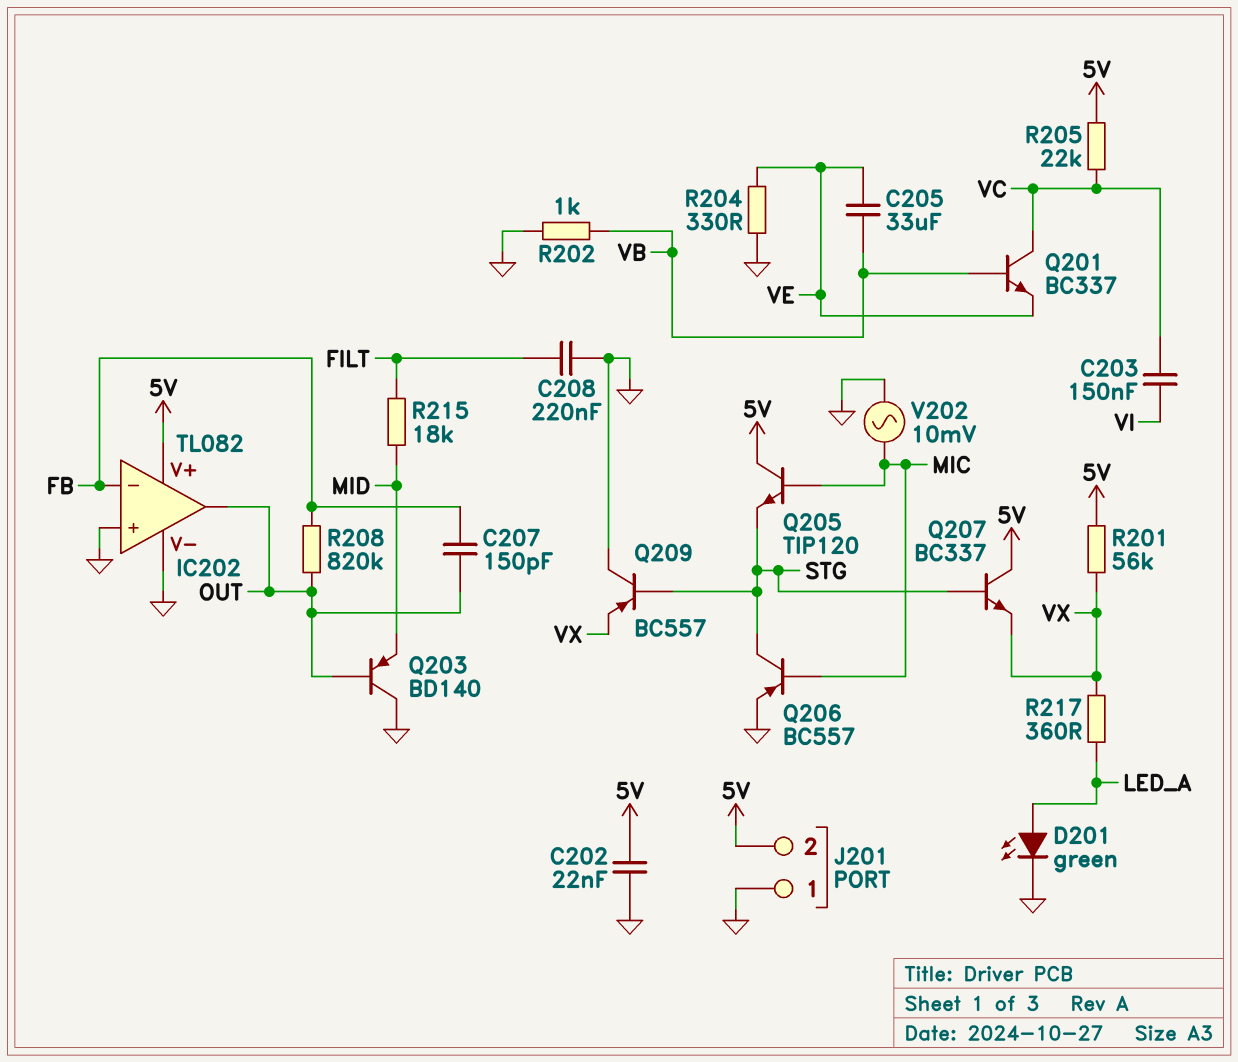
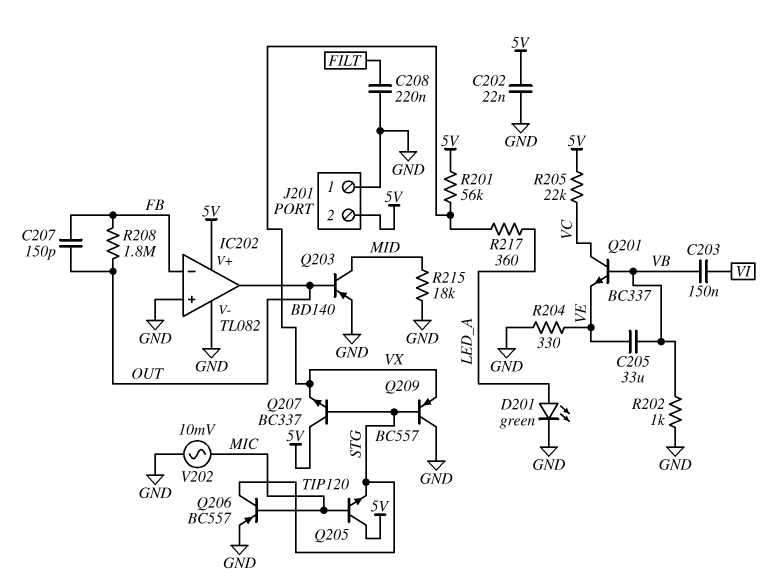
C203: 150nF (VC, VI) -> 150nF (VB, VI)
Q203: PNP BD140 (B OUT, C GND, E MID) -> PNP BD140 (B OUT, C MID, E GND)
R208: 820k (FB, OUT) -> 1.8M (FB, OUT)
R215: 18k (FILT, MID) -> 18k (GND, MID)

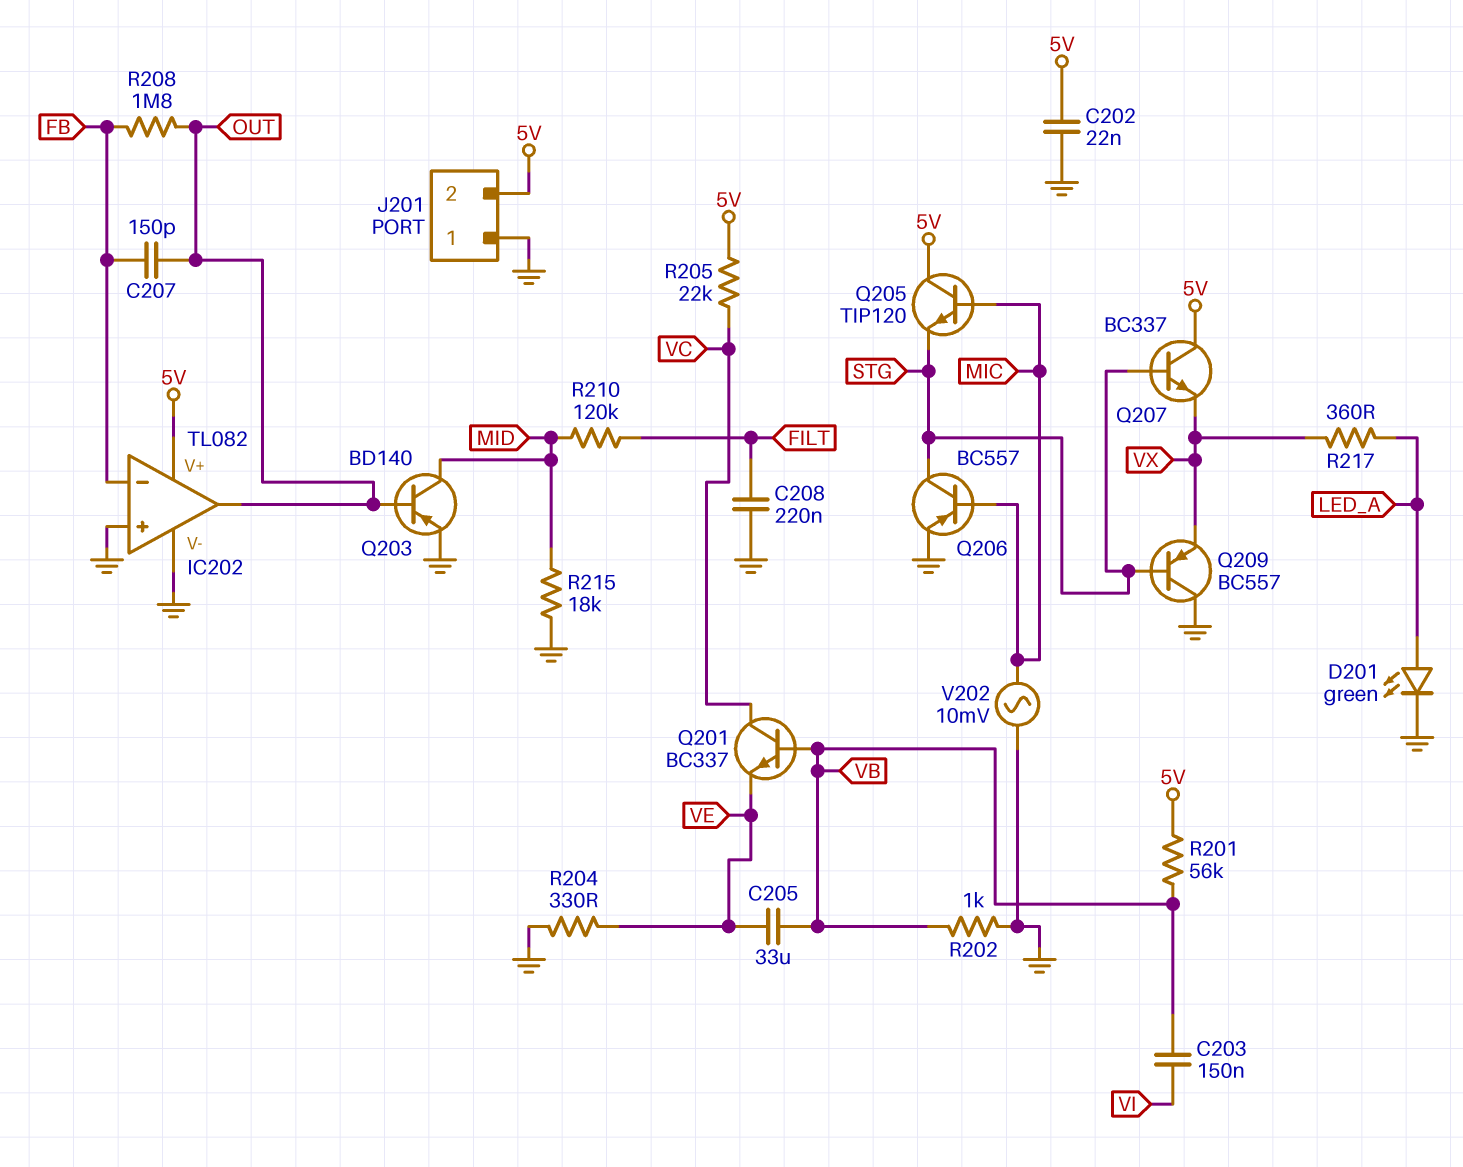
R201: 56k (5V, VX) -> 56k (5V, VB)
R210: none -> 120k (FILT, MID)

